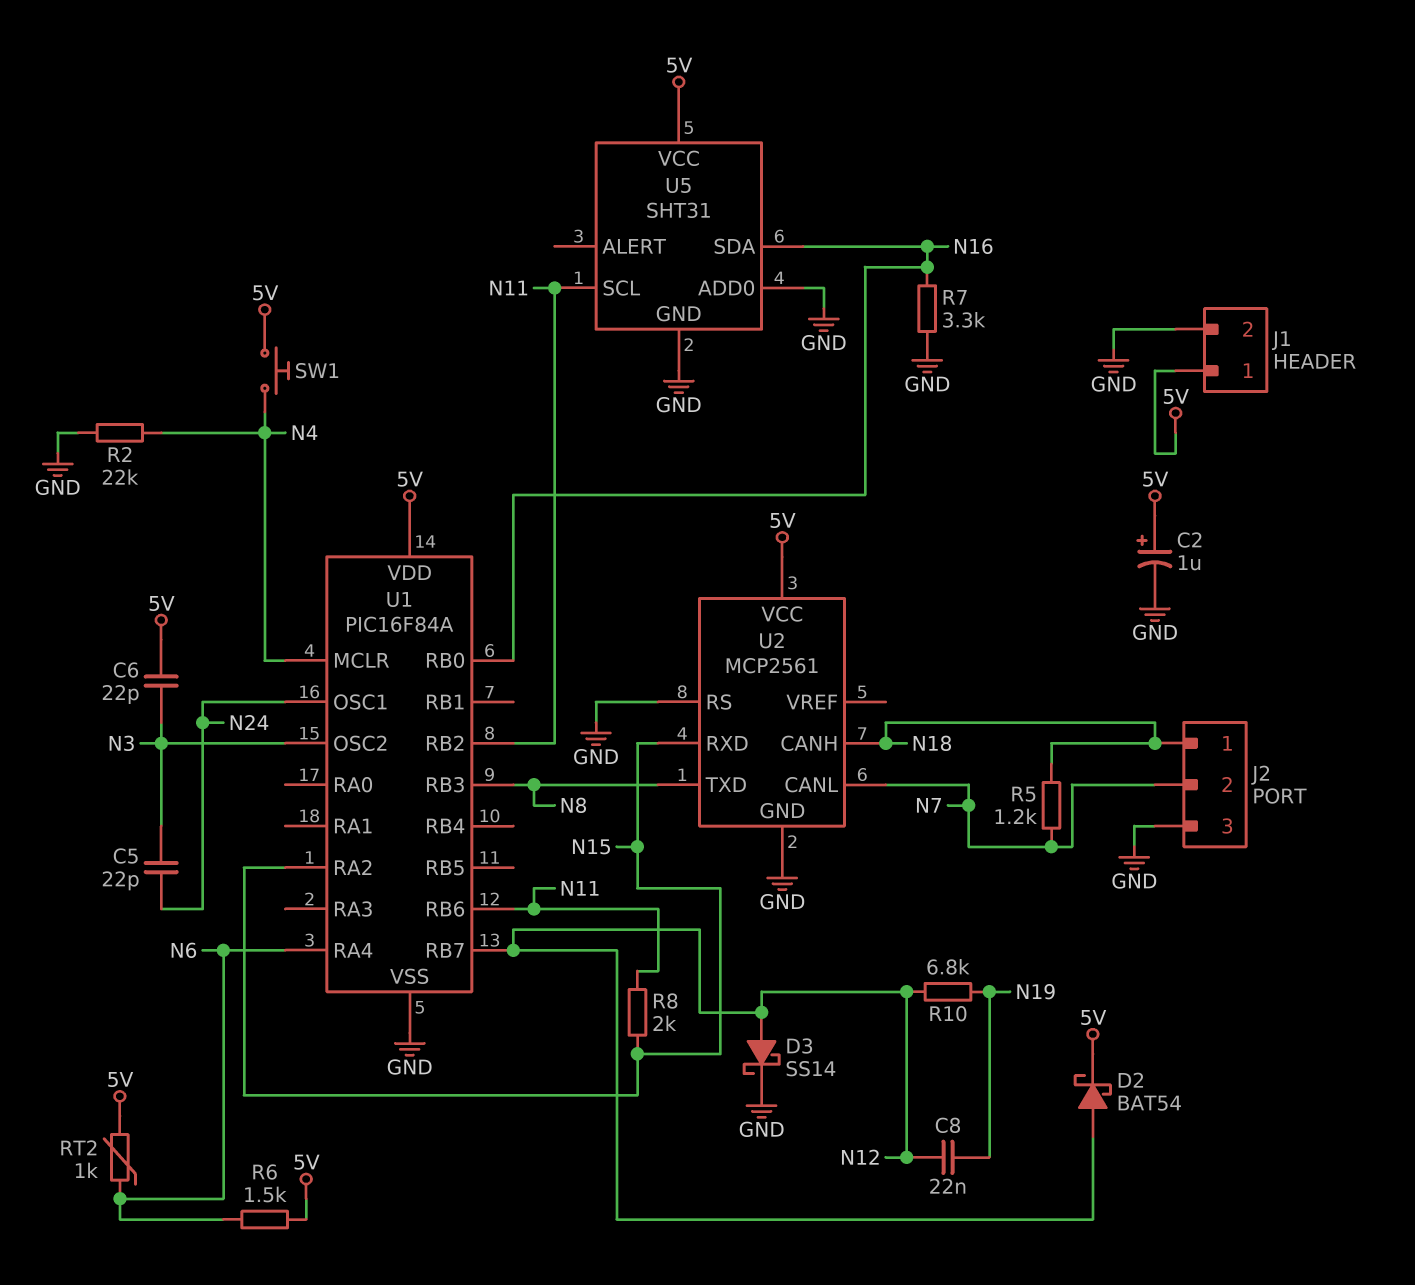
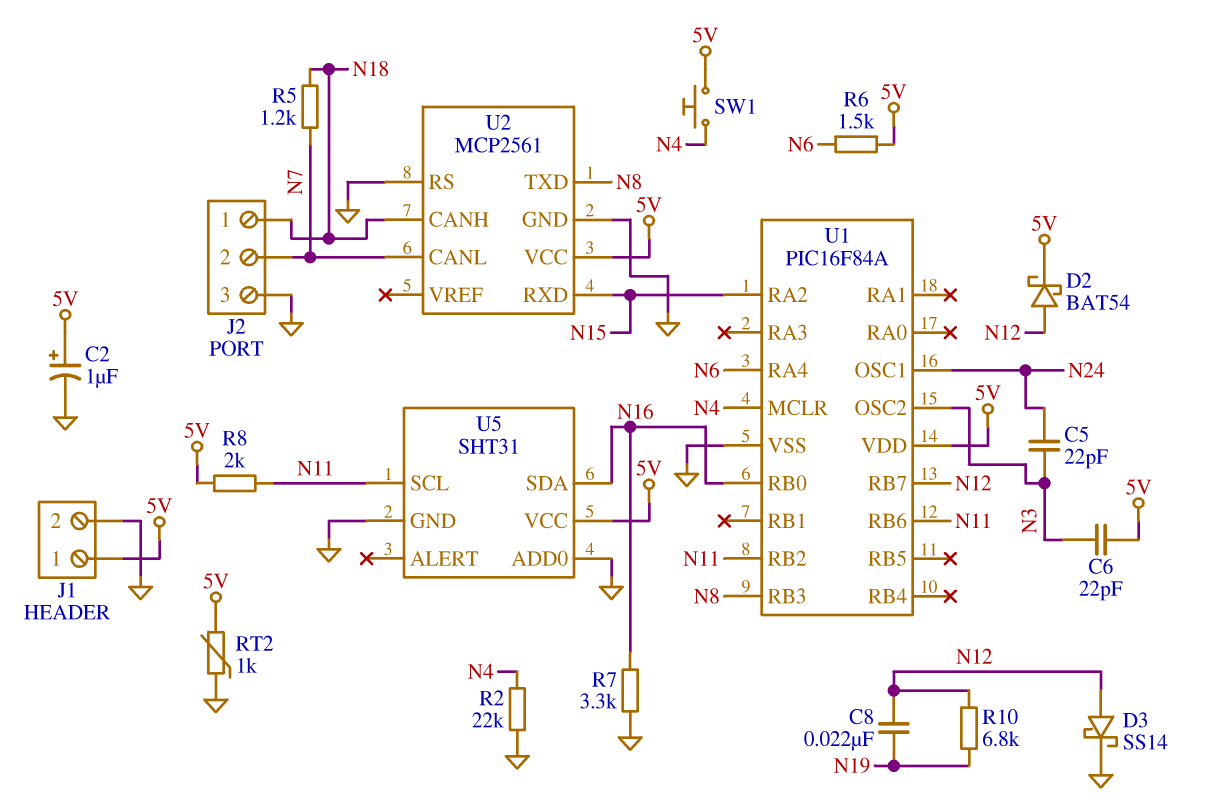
R8: 2k (N11, N15) -> 2k (5V, N11)
RT2: 1k (5V, N6) -> 1k (5V, GND)

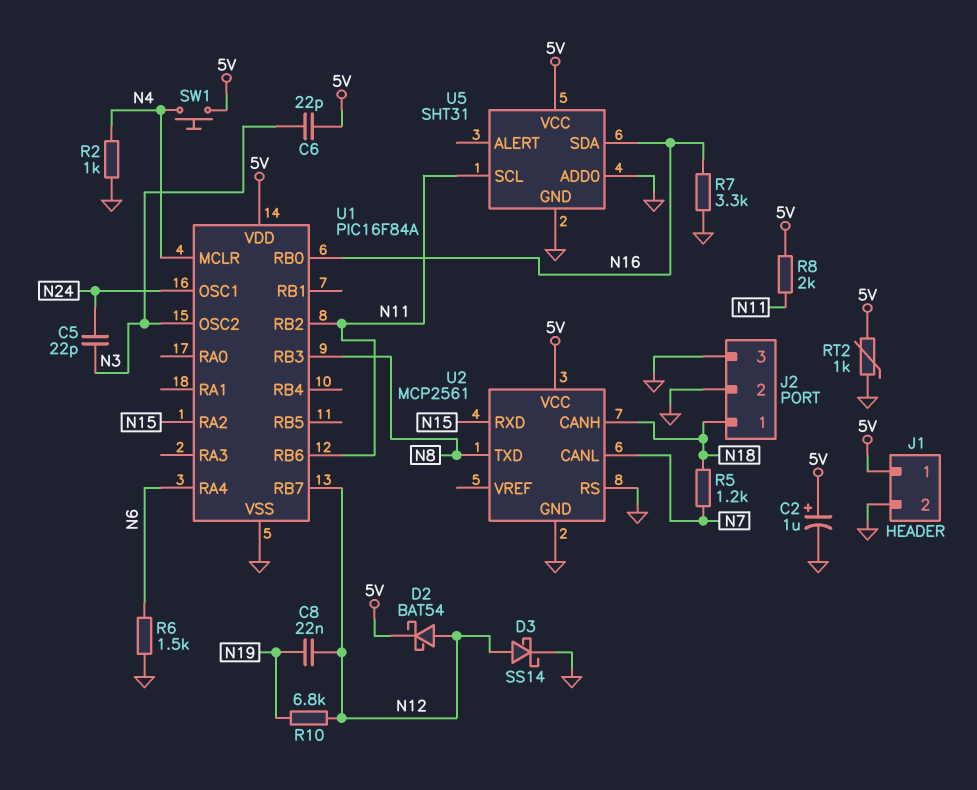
J2 pin 2: N7 -> GND
R2: 22k (GND, N4) -> 1k (GND, N4)
R6: 1.5k (5V, N6) -> 1.5k (GND, N6)

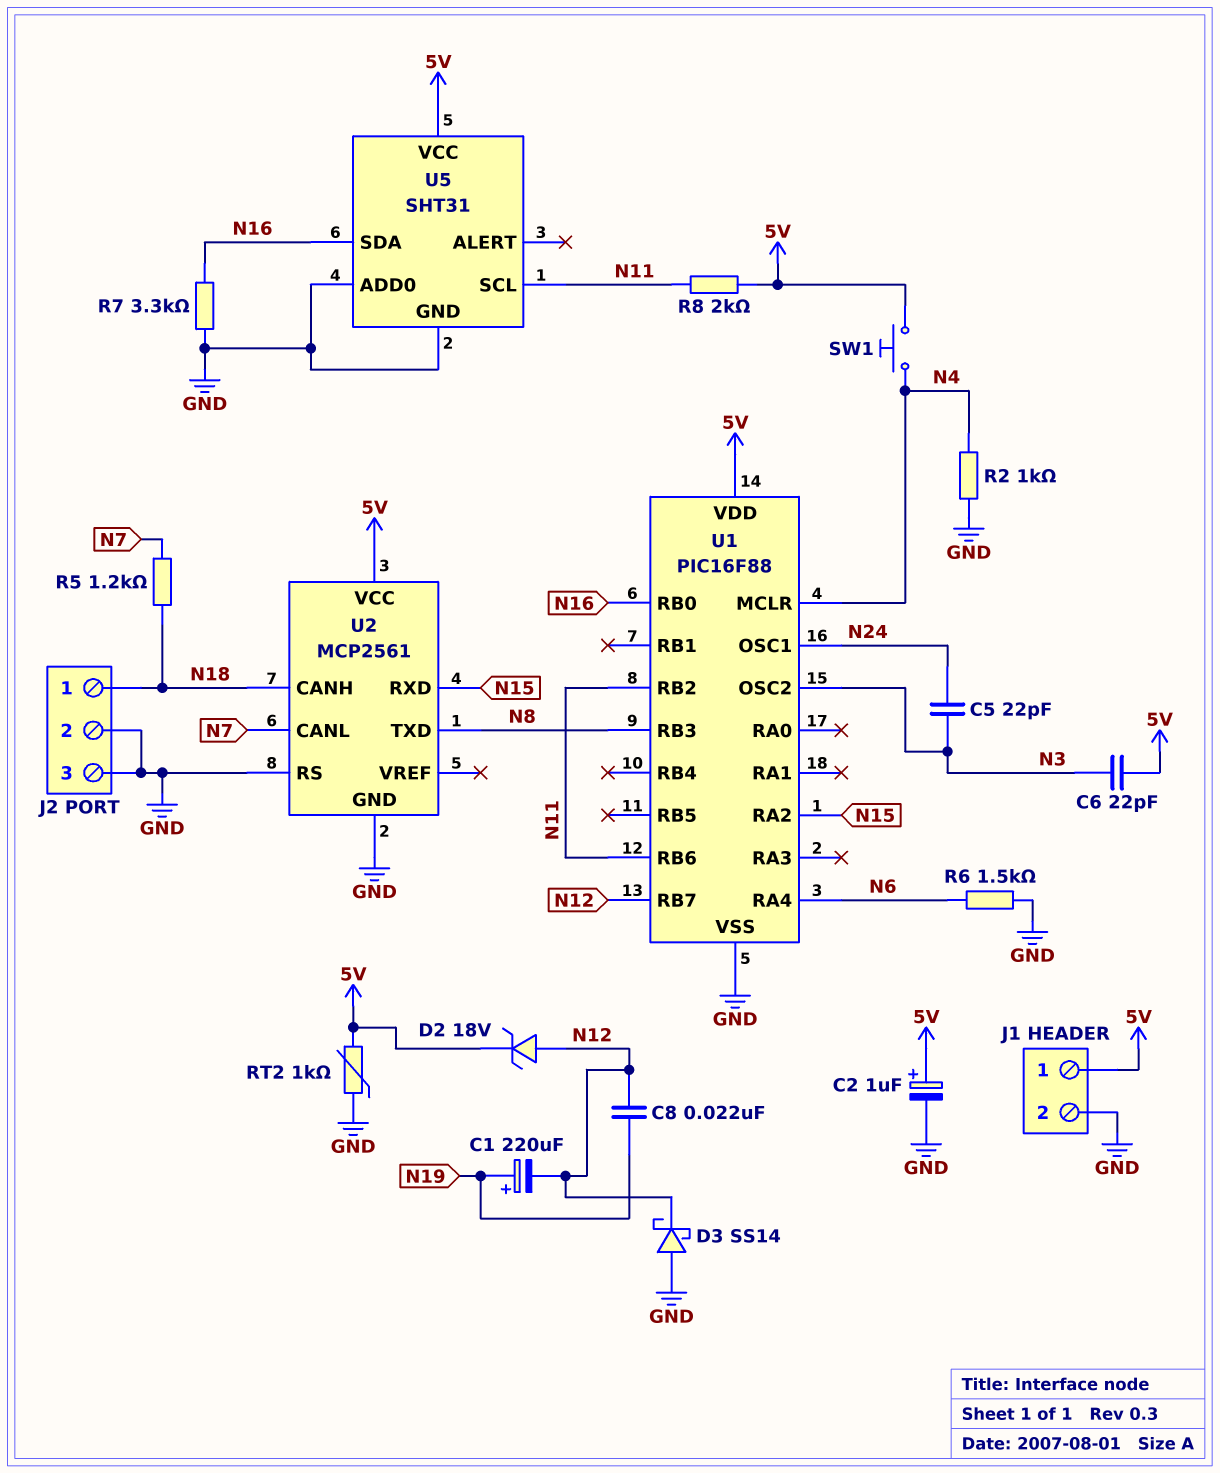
C1: none -> 220uF (plus N19, minus N12)
D2: schottky BAT54 (A N12, K 5V) -> zener 18V (A N12, K 5V)
D3: schottky SS14 (A N12, K GND) -> schottky SS14 (A GND, K N12)
R10: 6.8k (N12, N19) -> none
U1: PIC16F84A -> PIC16F88

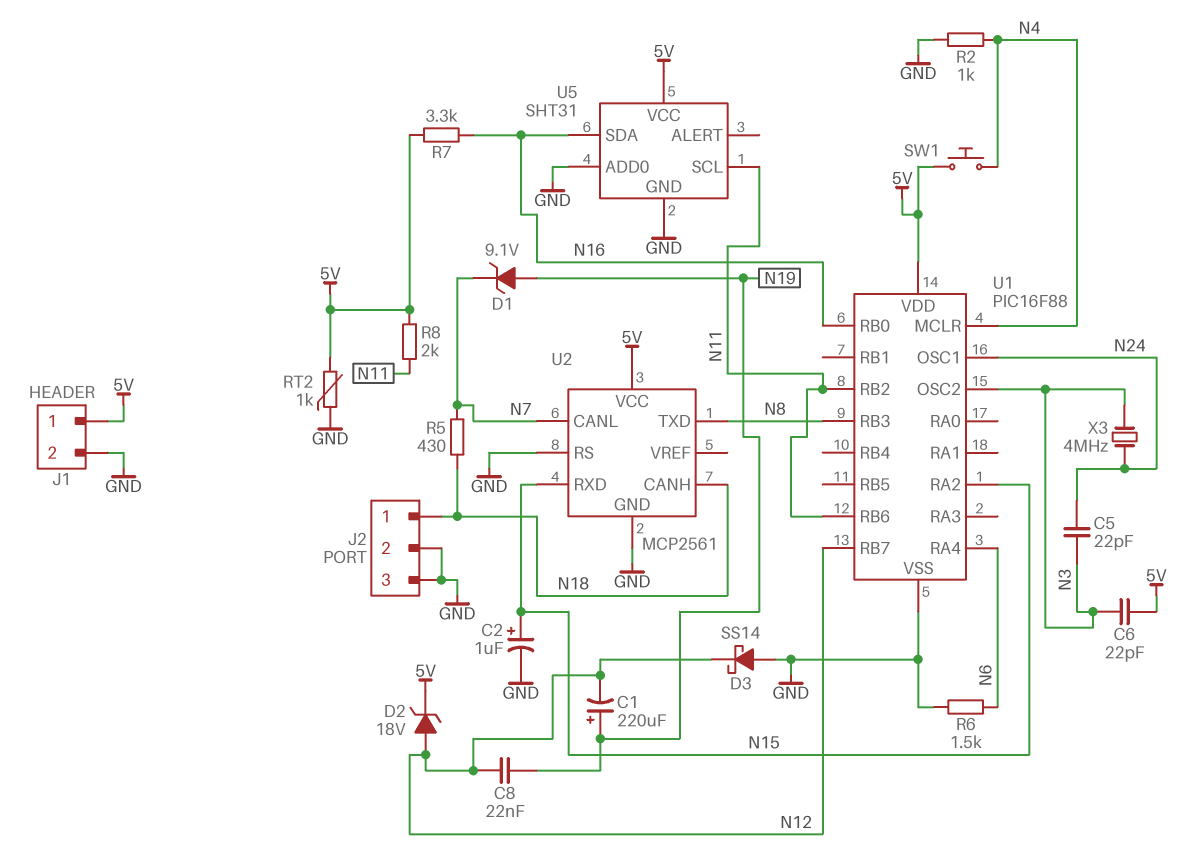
C2: 1uF (plus 5V, minus GND) -> 1uF (plus N15, minus GND)
D1: none -> zener 9.1V (A N19, K N7)
R5: 1.2k (N7, N18) -> 430 (N7, N18)
R7: 3.3k (GND, N16) -> 3.3k (5V, N16)
X3: none -> 4MHz (N3, N24)

